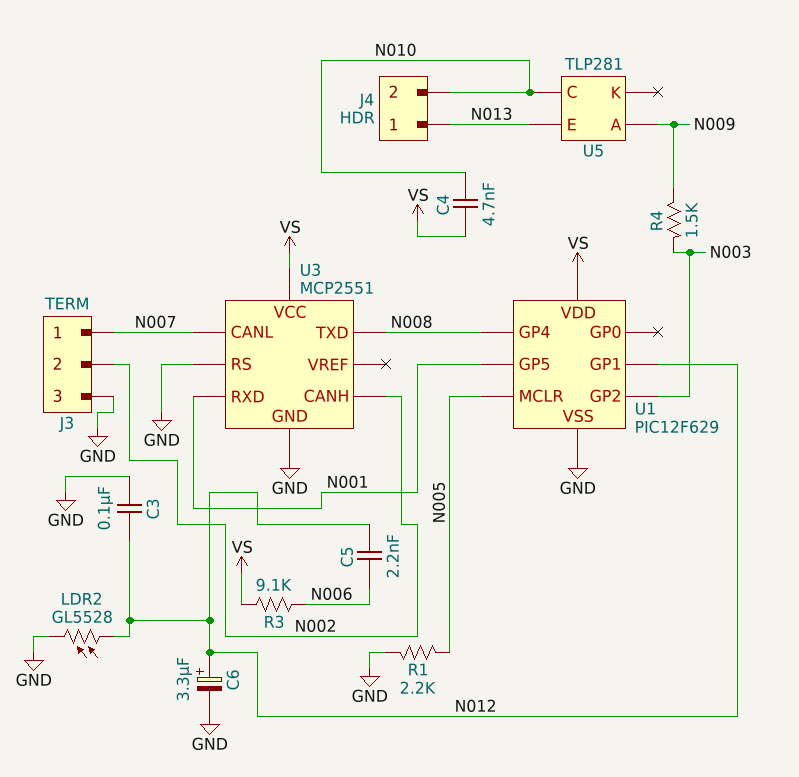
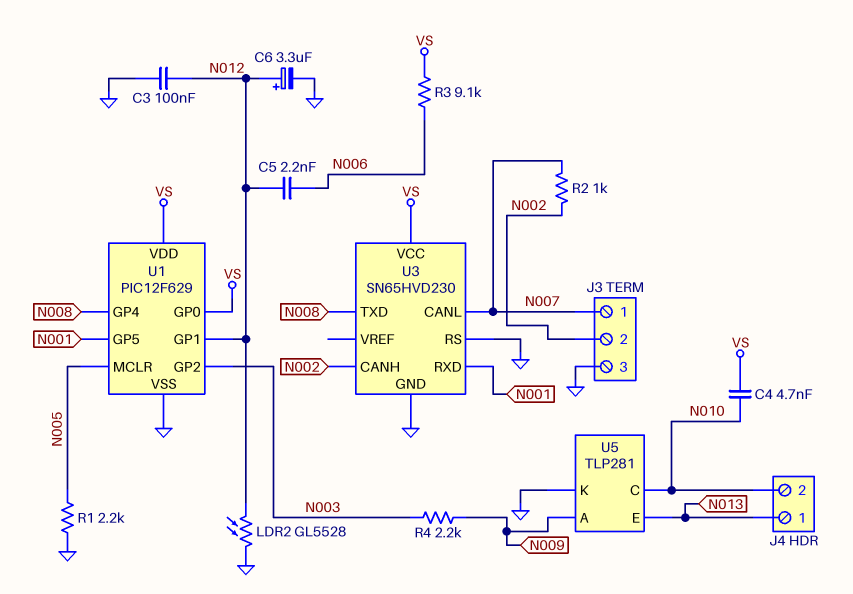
R2: none -> 1k (N002, N007)
R4: 1.5k (N003, N009) -> 2.2k (N003, N009)
U1 pin GP0: none -> VS
U3: MCP2551 -> SN65HVD230
U5 pin K: none -> GND

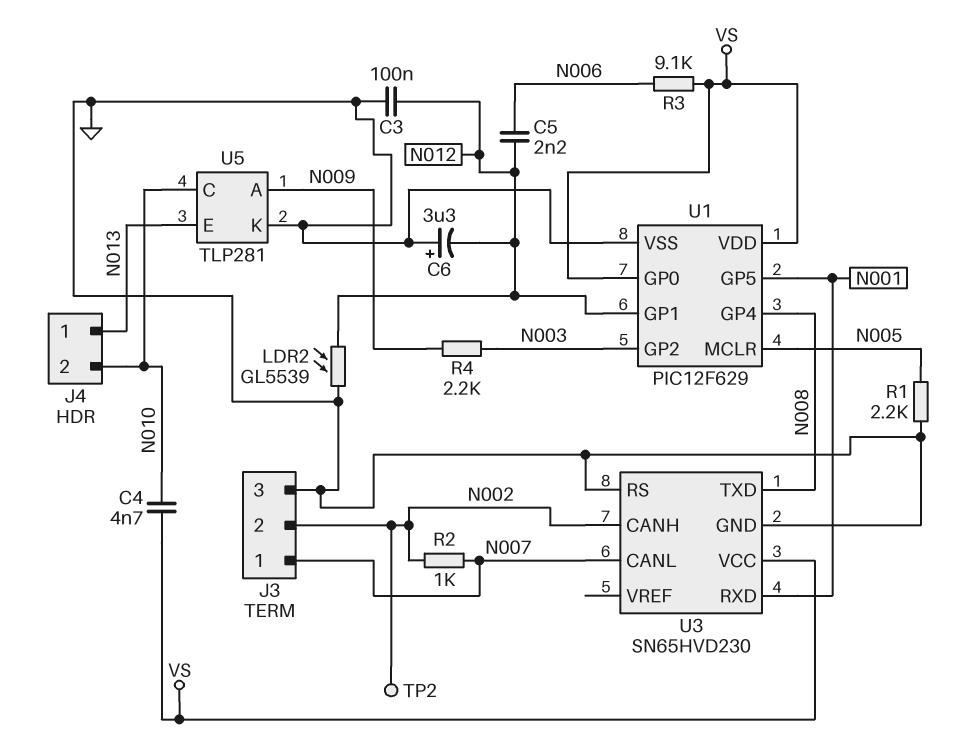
C6: 3.3uF (plus N012, minus GND) -> 3.3uF (plus GND, minus N012)
LDR2: GL5528 (GND, N012) -> GL5539 (GND, N012)
TP2: none -> test point (N002)

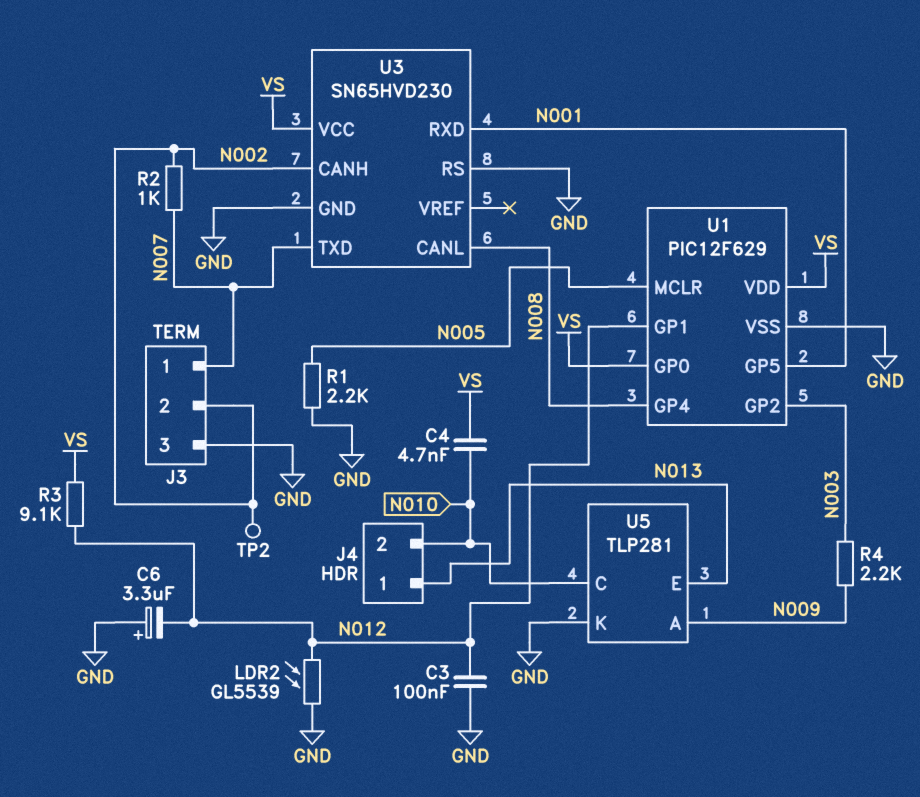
C5: 2.2nF (N006, N012) -> none
R3: 9.1k (N006, VS) -> 9.1k (N012, VS)
U3 pin CANL: N007 -> N008
U3 pin TXD: N008 -> N007

